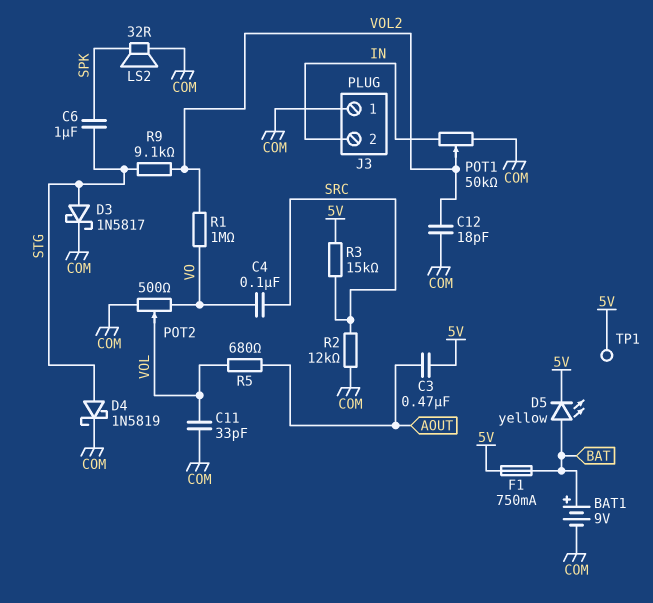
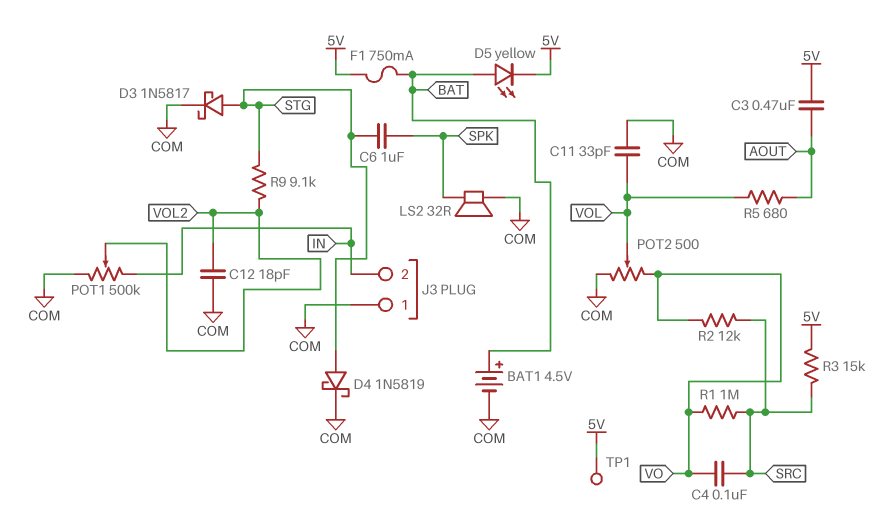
BAT1: 9V (plus BAT, minus COM) -> 4.5V (plus BAT, minus COM)
POT1: 50k (COM, IN, wiper VOL2) -> 500k (COM, IN, wiper VOL2)
R1: 1M (VO, VOL2) -> 1M (SRC, VO)
R2: 12k (COM, SRC) -> 12k (SRC, VO)

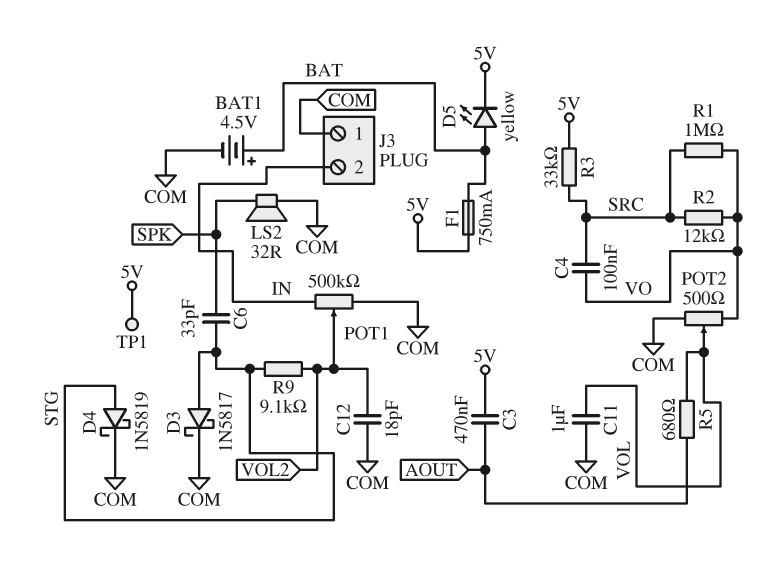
C6: 1uF (SPK, STG) -> 33pF (SPK, STG)
C11: 33pF (COM, VOL) -> 1uF (COM, VOL)
R3: 15k (5V, SRC) -> 33k (5V, SRC)

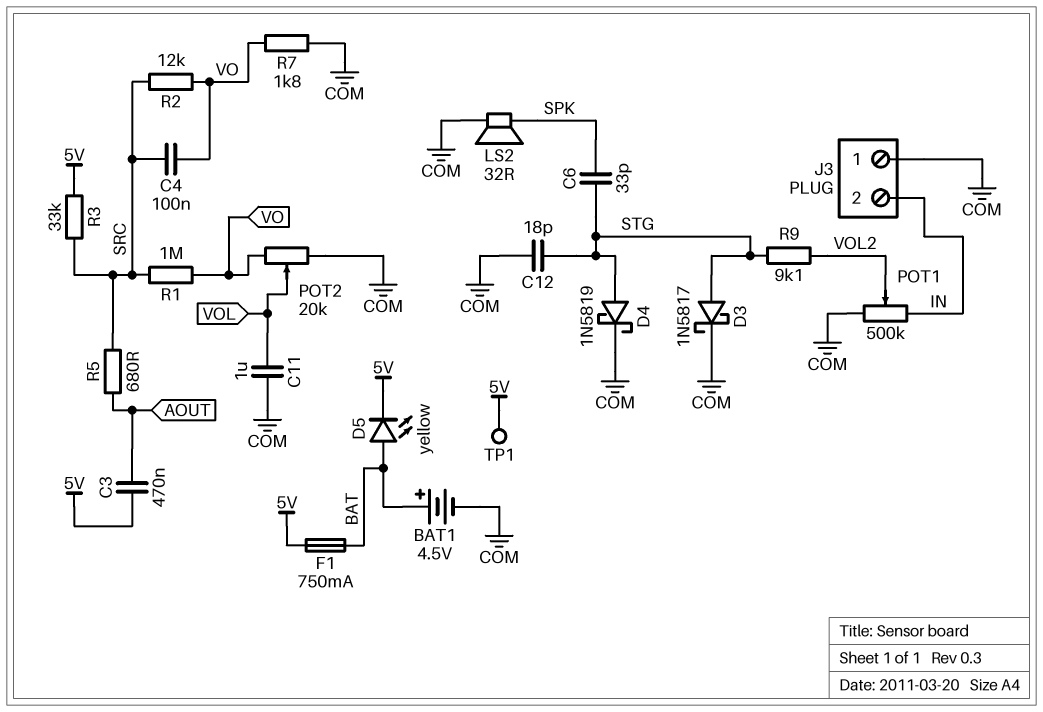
C12: 18pF (COM, VOL2) -> 18pF (COM, STG)
POT2: 500 (COM, VO, wiper VOL) -> 20k (COM, VO, wiper VOL)
R5: 680 (AOUT, VOL) -> 680 (AOUT, SRC)
R7: none -> 1.8k (COM, VO)

